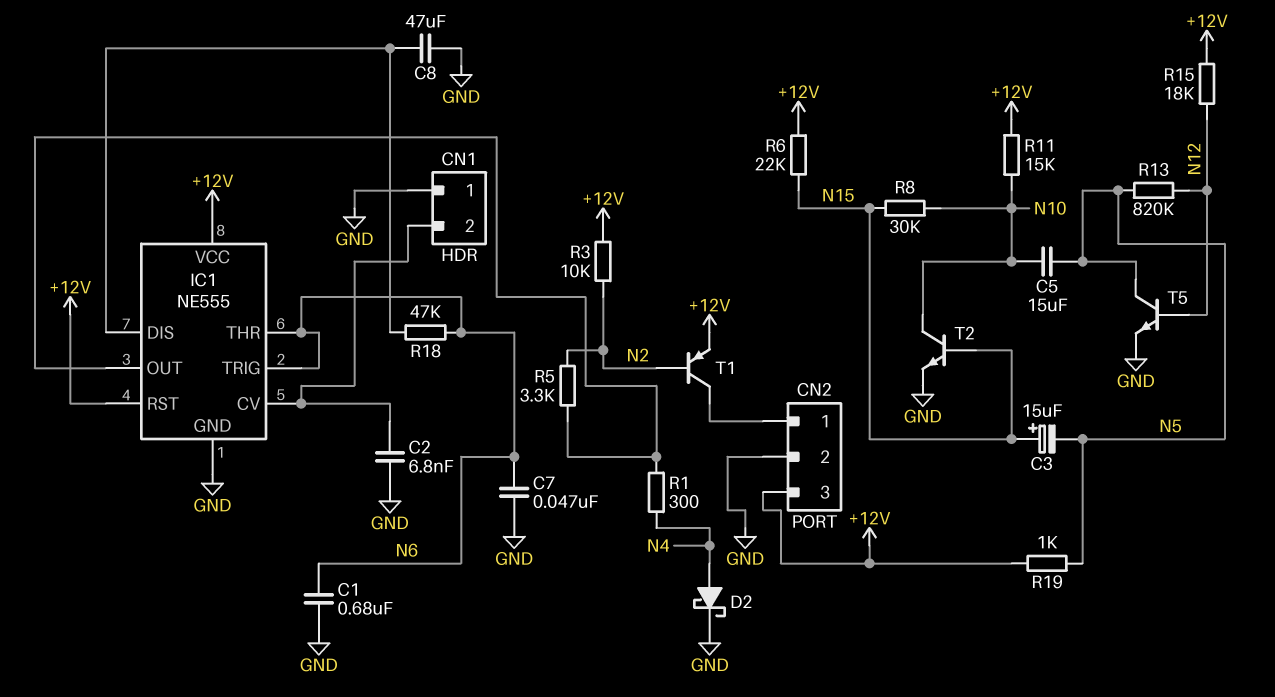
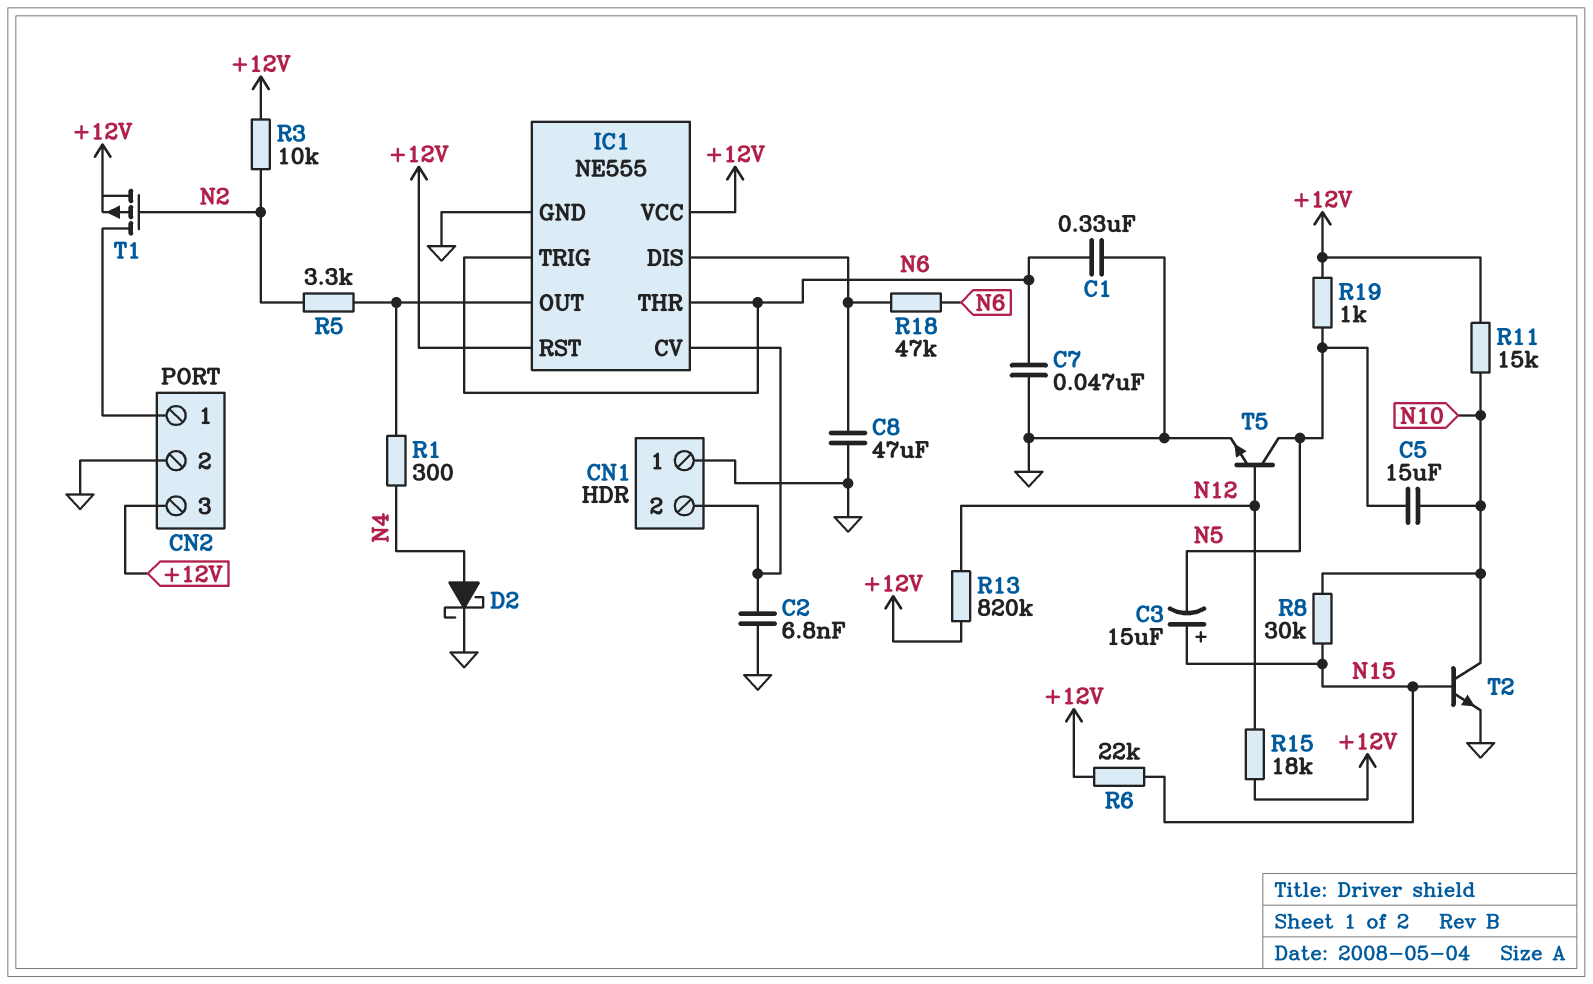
C1: 680nF (GND, N6) -> 330nF (GND, N6)
R13: 820k (N5, N12) -> 820k (+12V, N12)
T1: PNP (B N2, C CN2/1, E +12V) -> PMOS (G N2, D CN2/1, S +12V)

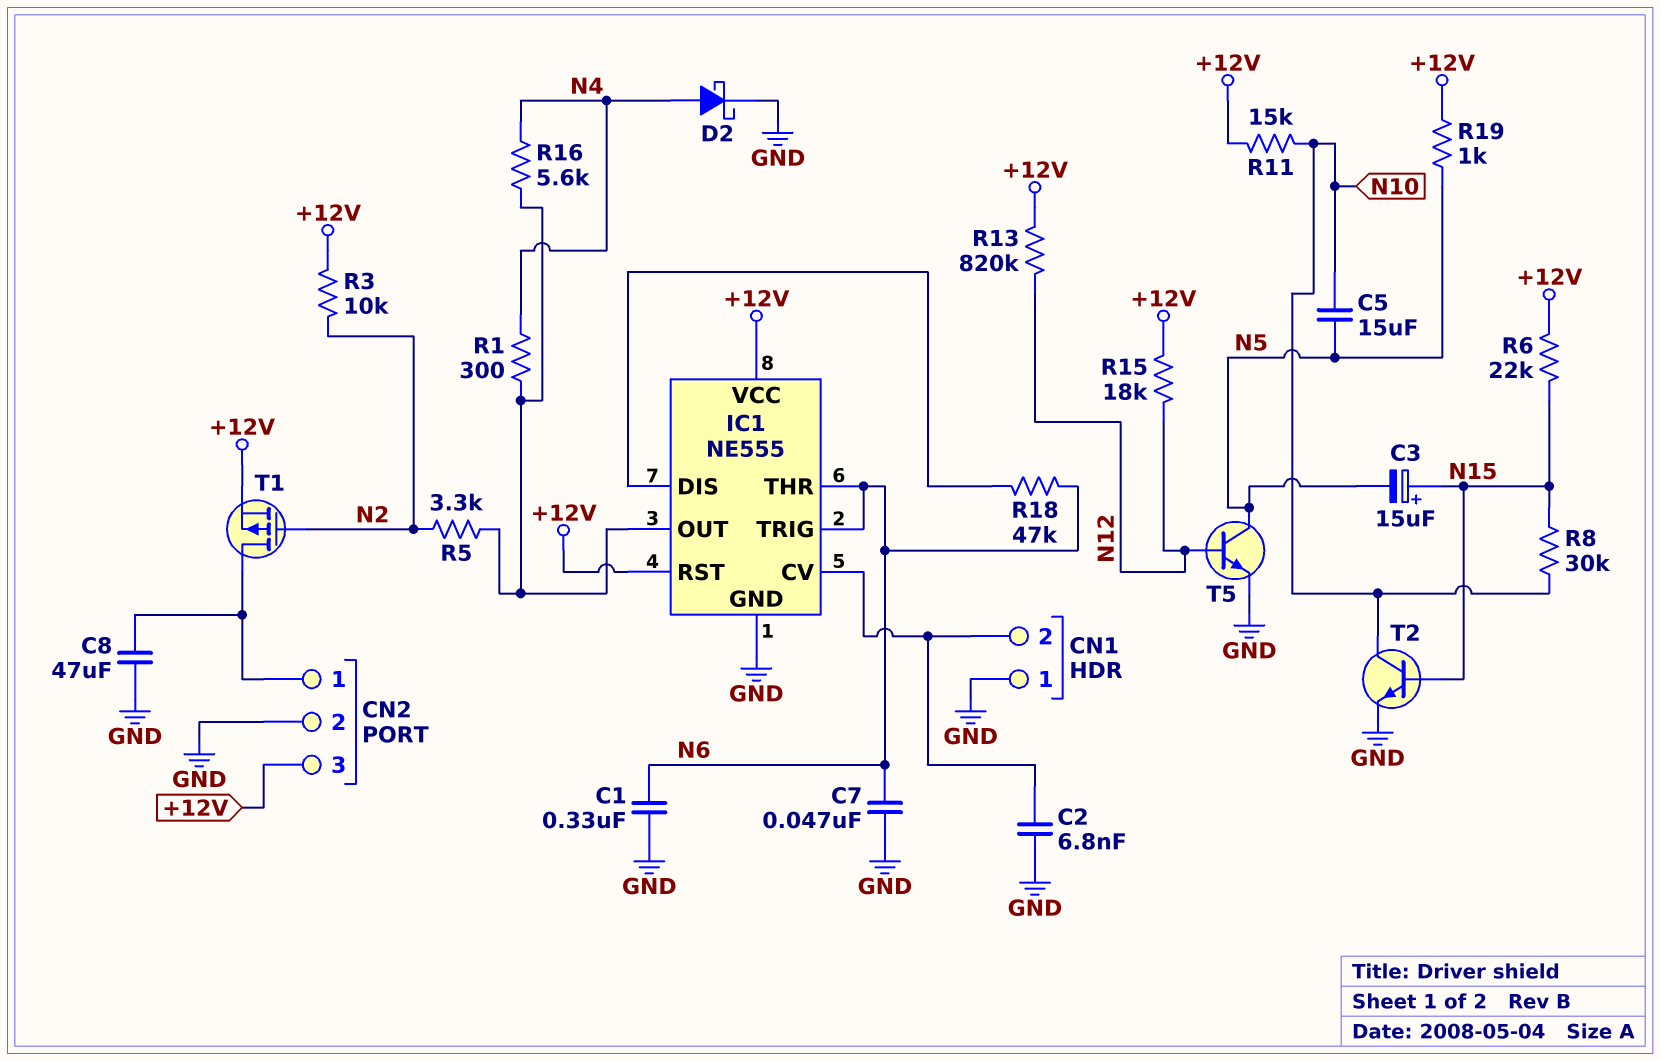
C8: 47uF (GND, IC1/DIS) -> 47uF (CN2/1, GND)
R16: none -> 5.6k (IC1/OUT, N4)

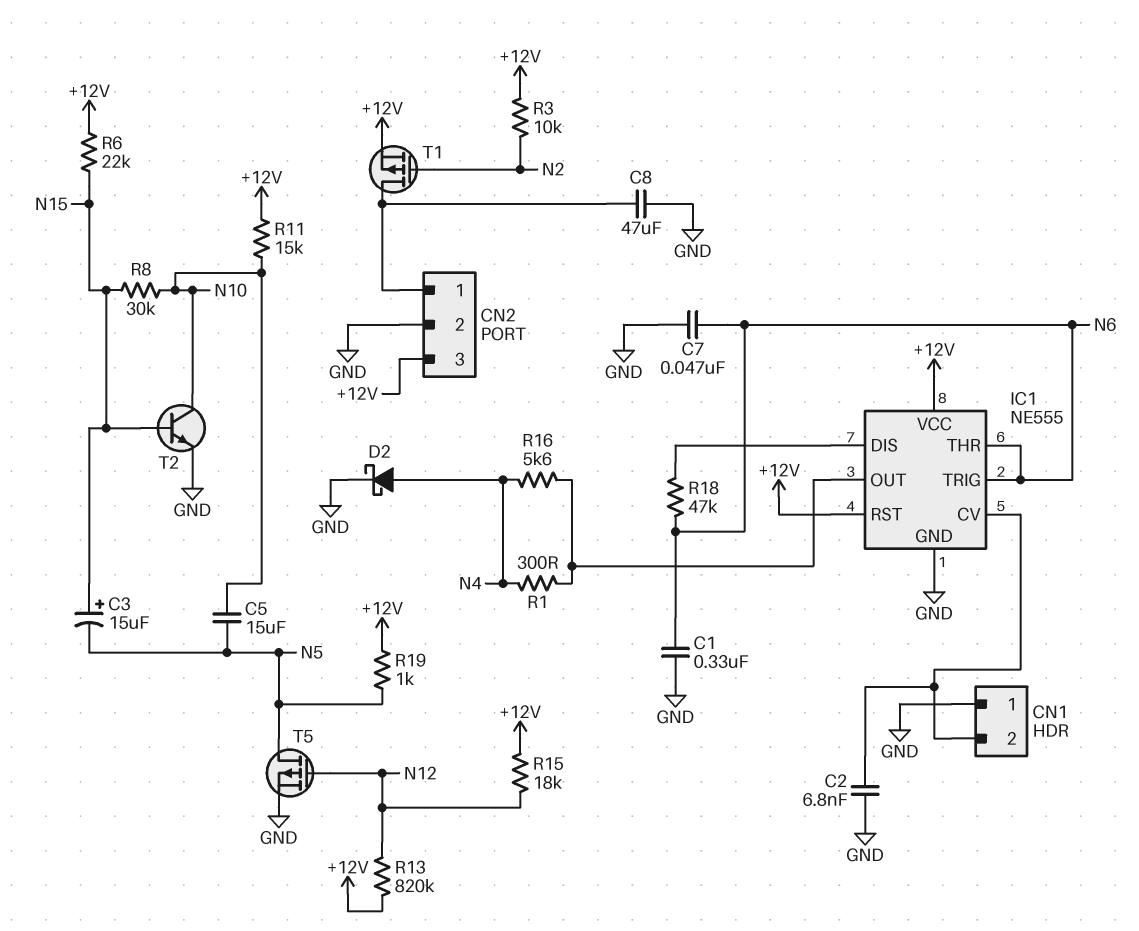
R5: 3.3k (IC1/OUT, N2) -> none
T5: NPN (B N12, C N5, E GND) -> PMOS (G N12, D N5, S GND)

